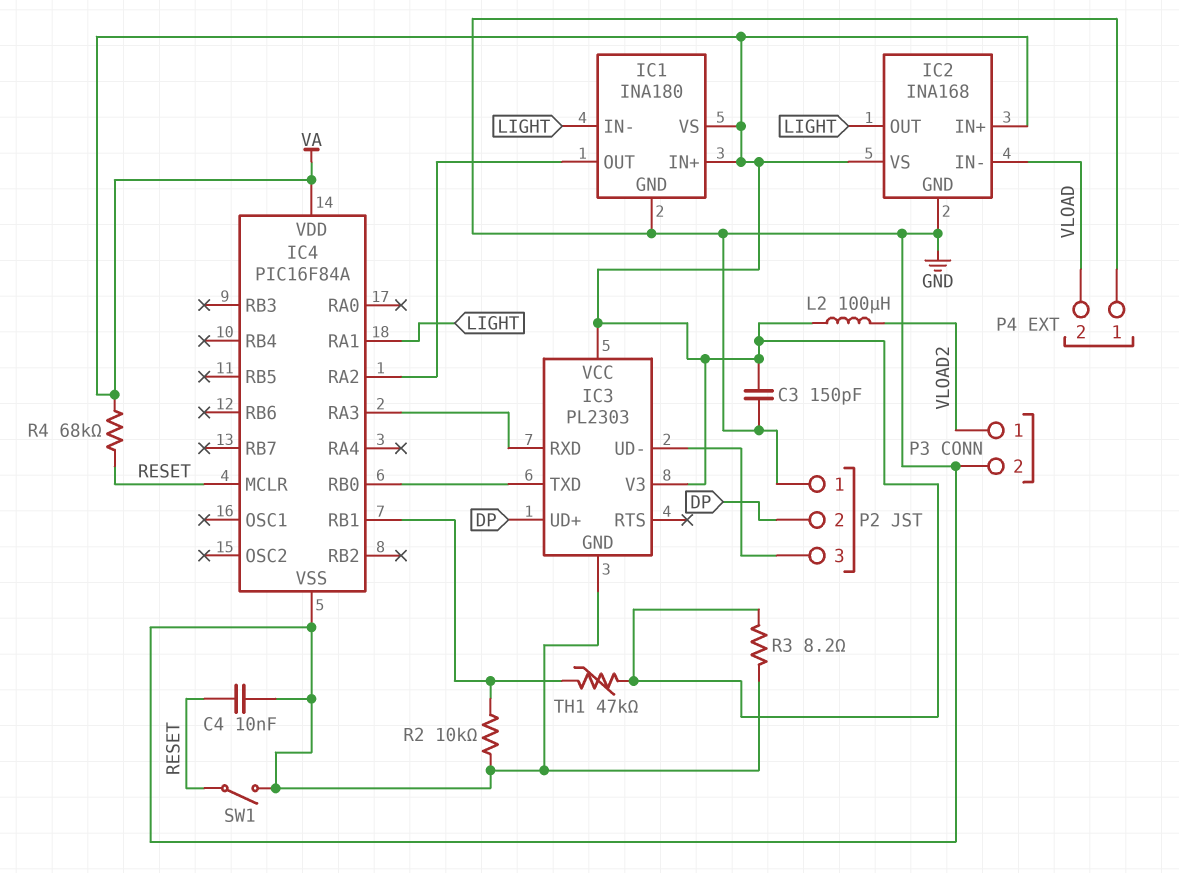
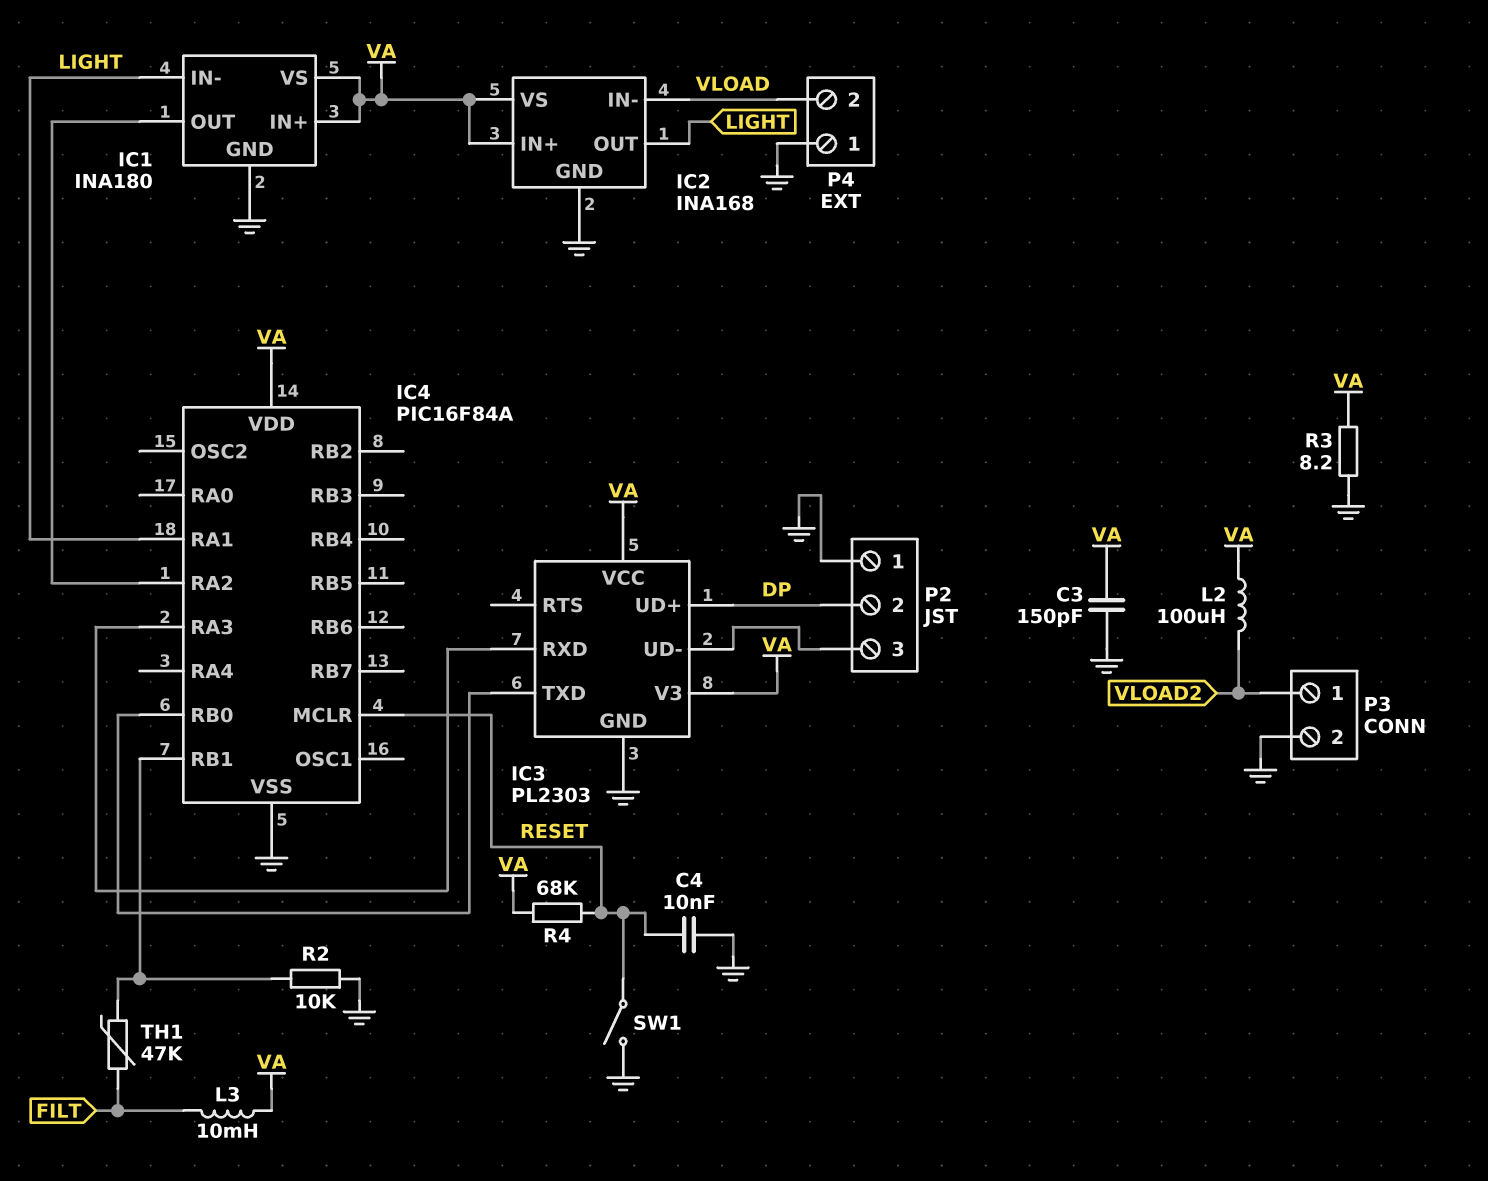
L3: none -> 10mH (FILT, VA)
TH1: 47k (IC4/RB1, VA) -> 47k (FILT, IC4/RB1)

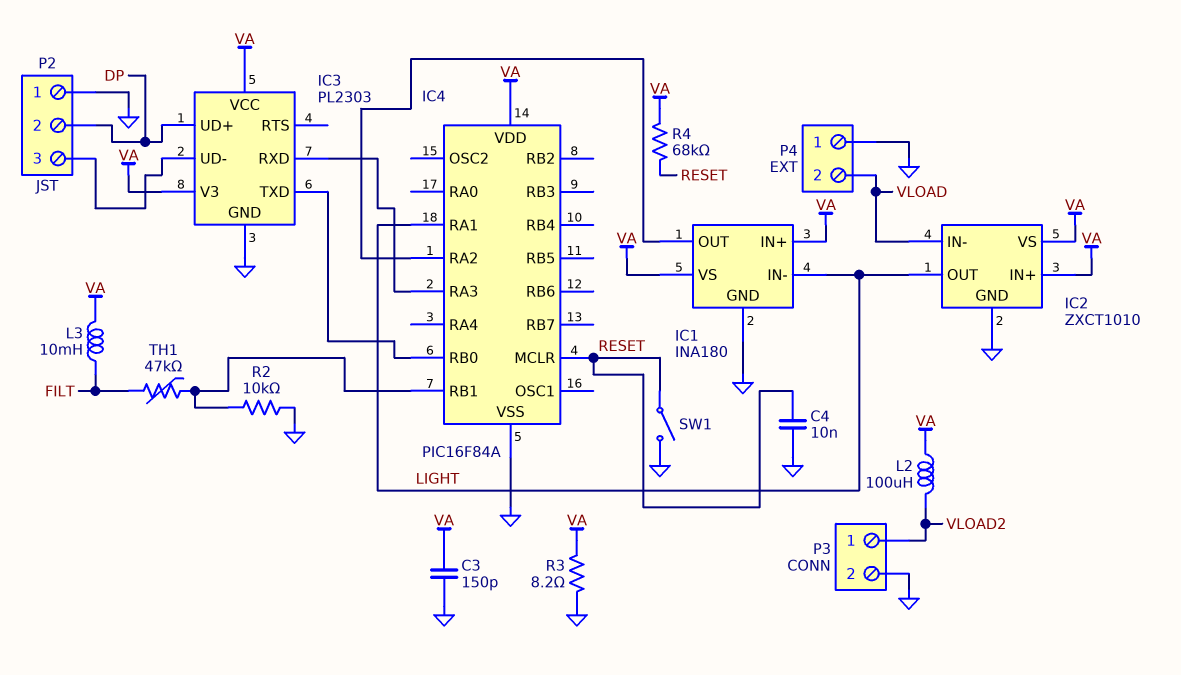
IC2: INA168 -> ZXCT1010

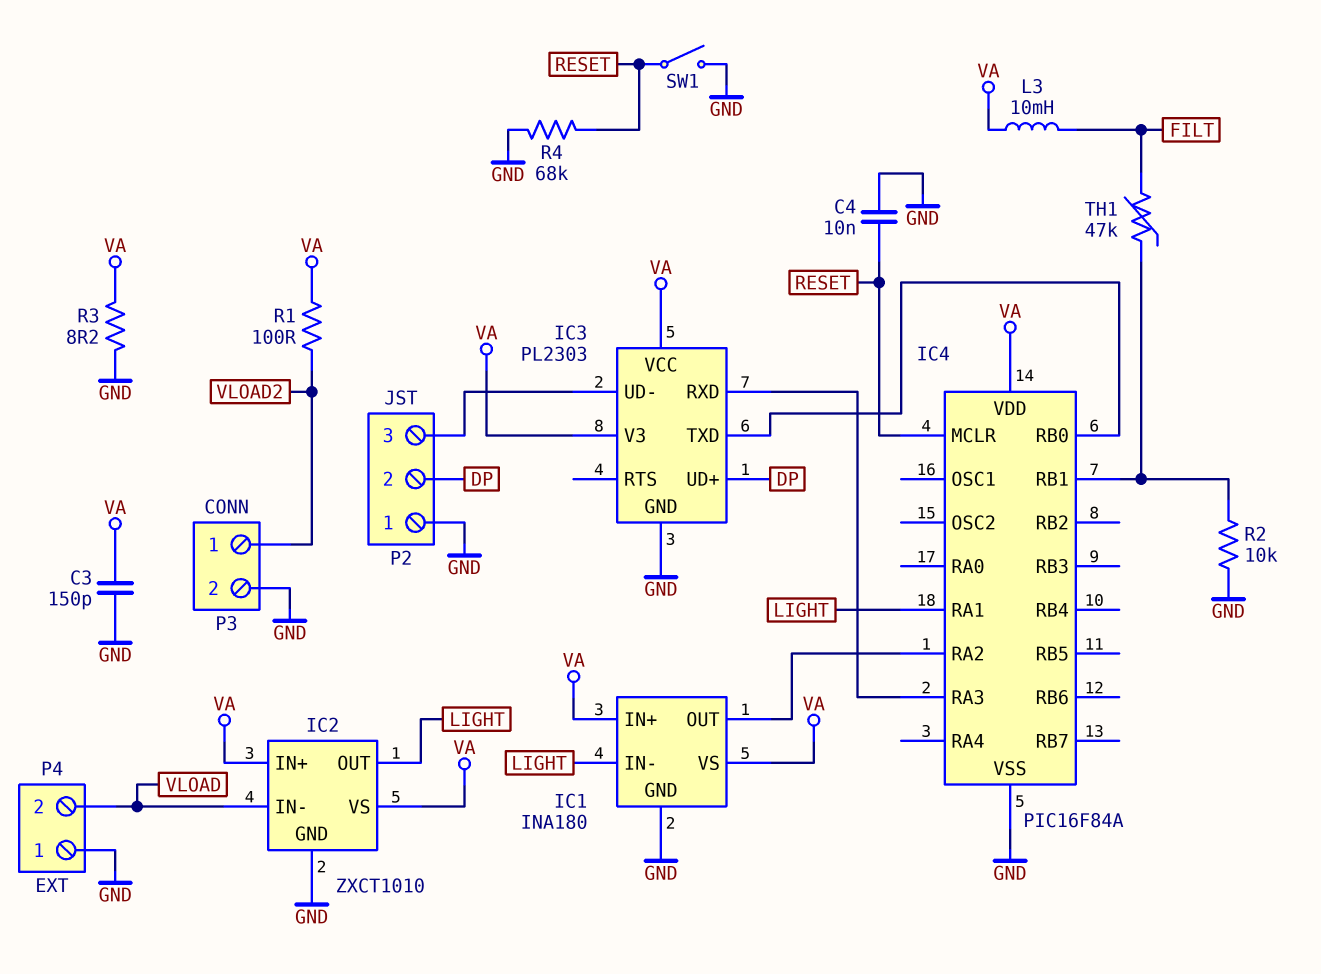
L2: 100uH (VA, VLOAD2) -> none
R1: none -> 100 (VA, VLOAD2)
R4: 68k (RESET, VA) -> 68k (GND, RESET)

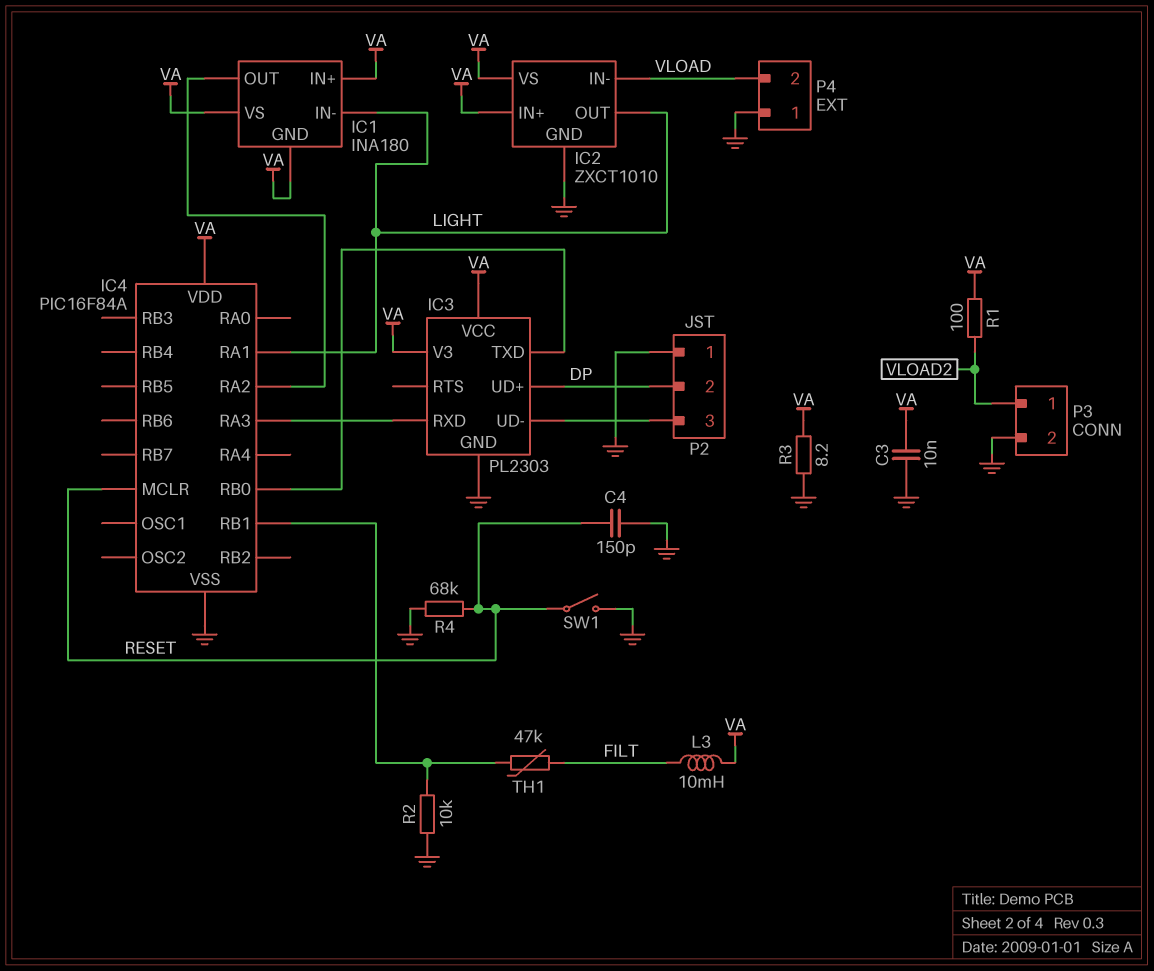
C3: 150pF (GND, VA) -> 10nF (GND, VA)
C4: 10nF (GND, RESET) -> 150pF (GND, RESET)
IC1 pin GND: GND -> VA

